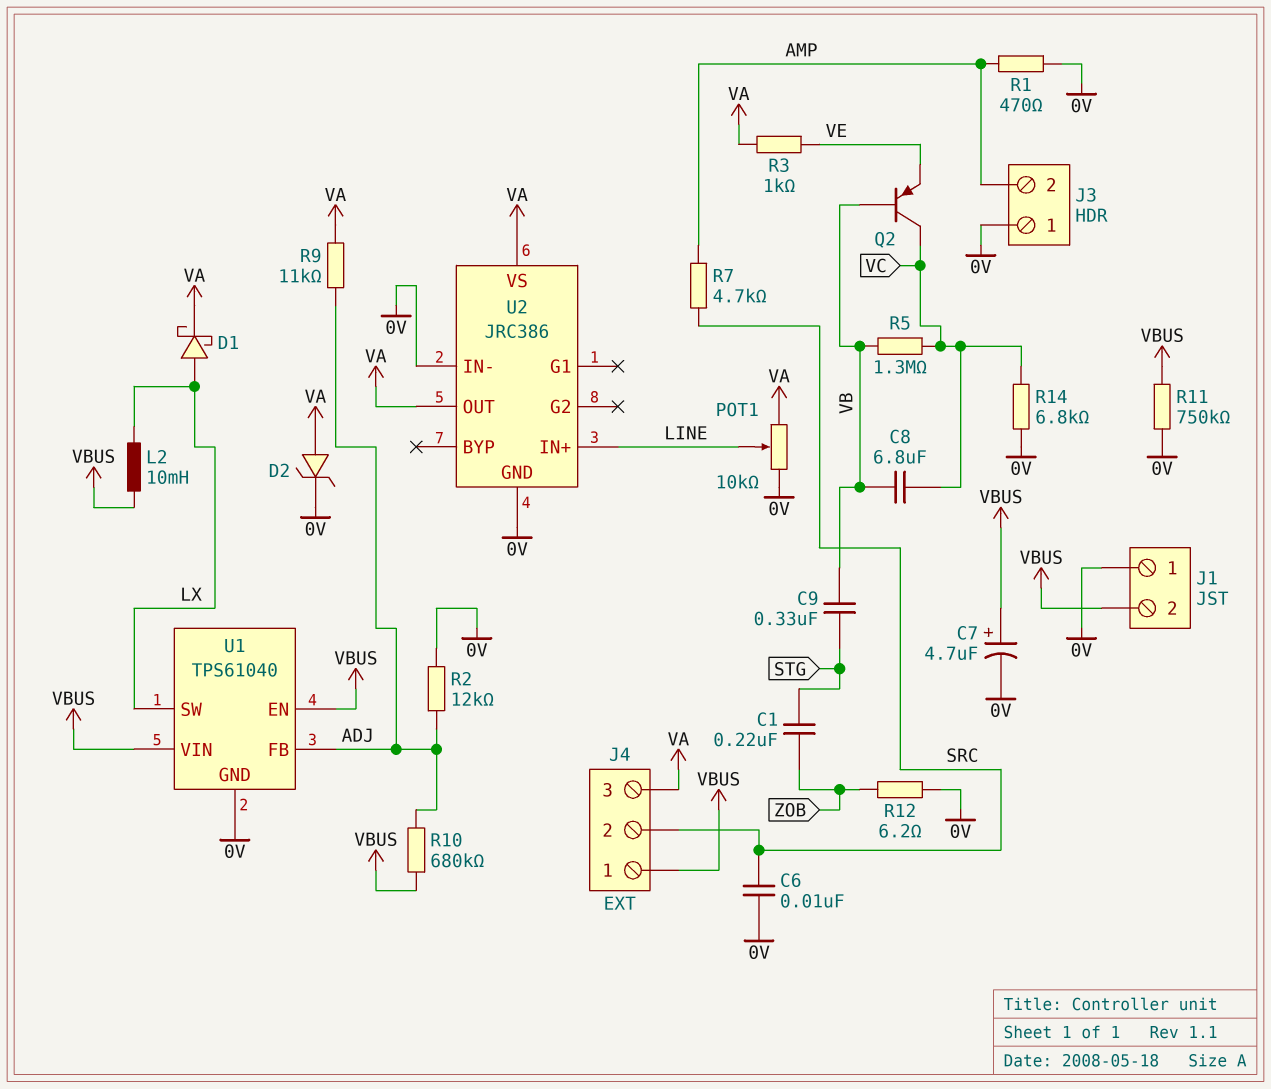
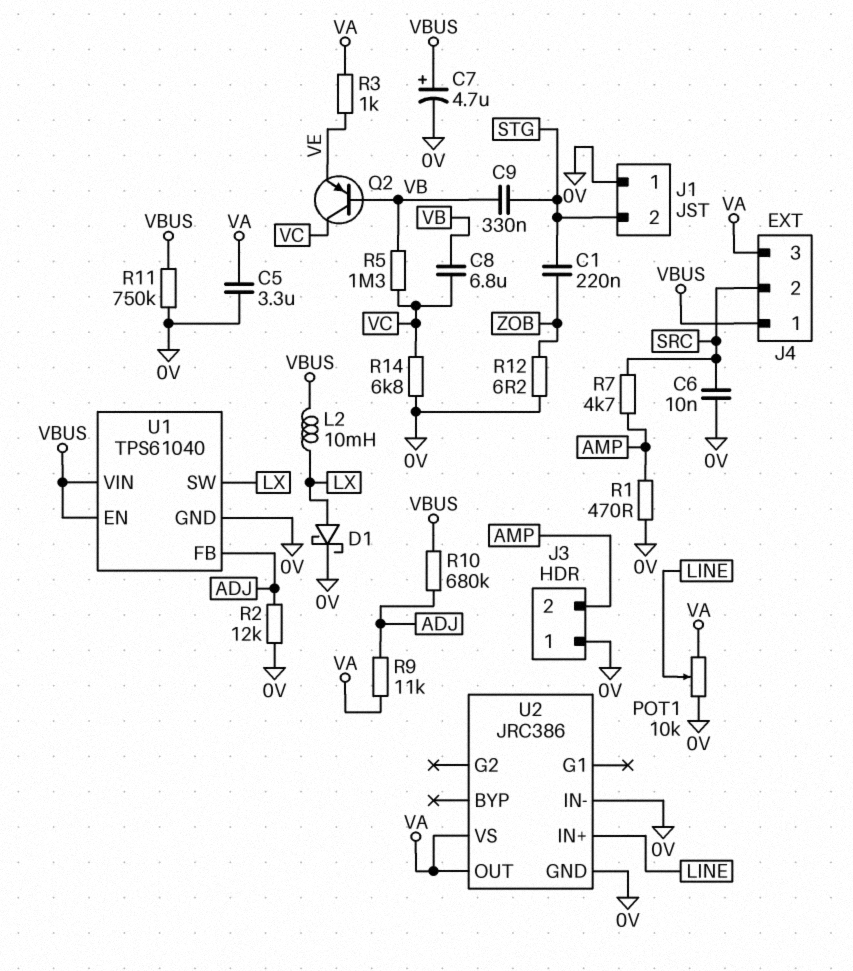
C5: none -> 3.3uF (0V, VA)
D1: schottky (A LX, K VA) -> schottky (A LX, K 0V)
D2: zener (A VA, K 0V) -> none
J1 pin 2: VBUS -> STG

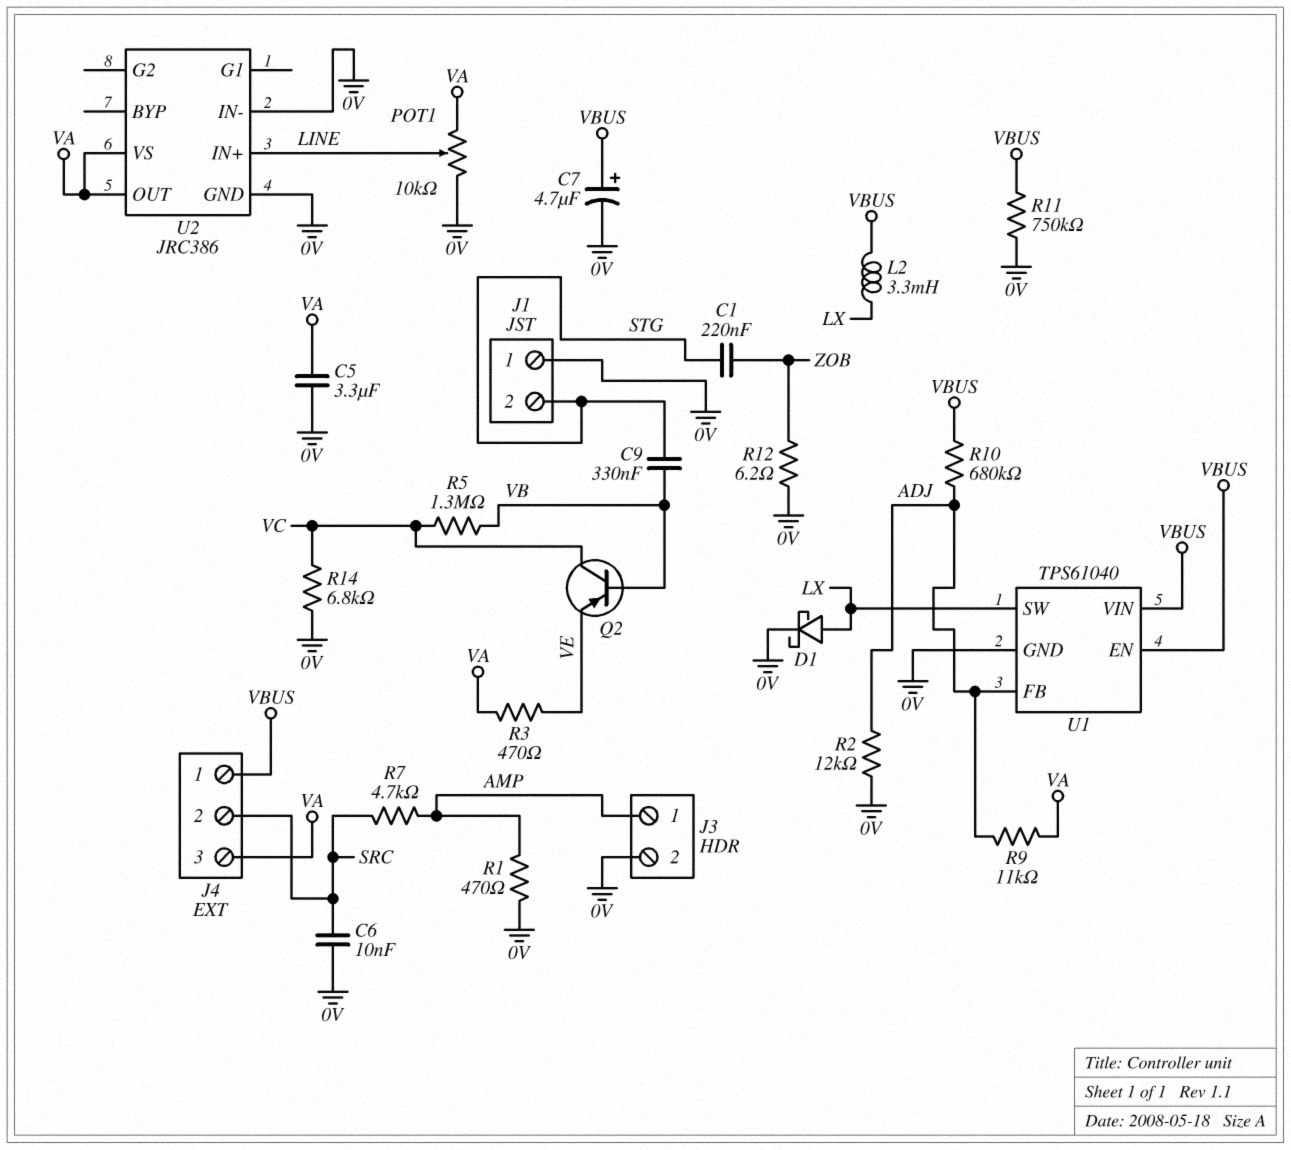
C8: 6.8uF (VB, VC) -> none
J3 pin 1: 0V -> AMP
J3 pin 2: AMP -> 0V
L2: 10mH (LX, VBUS) -> 3.3mH (LX, VBUS)
R3: 1k (VA, VE) -> 470 (VA, VE)

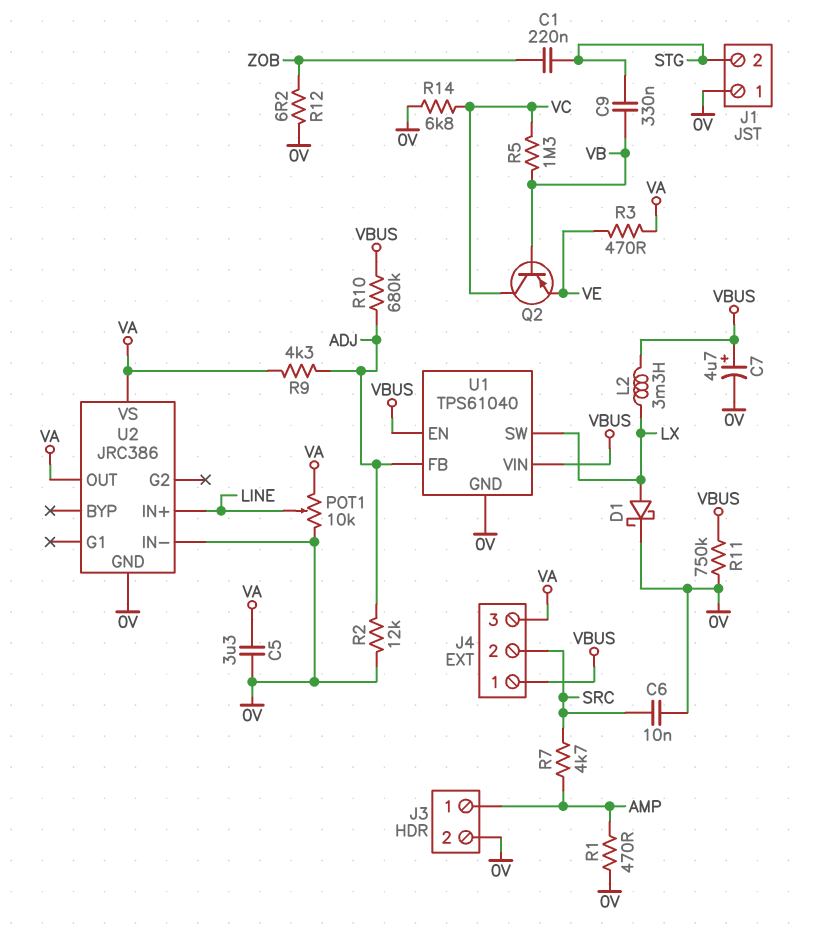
R9: 11k (ADJ, VA) -> 4.3k (ADJ, VA)

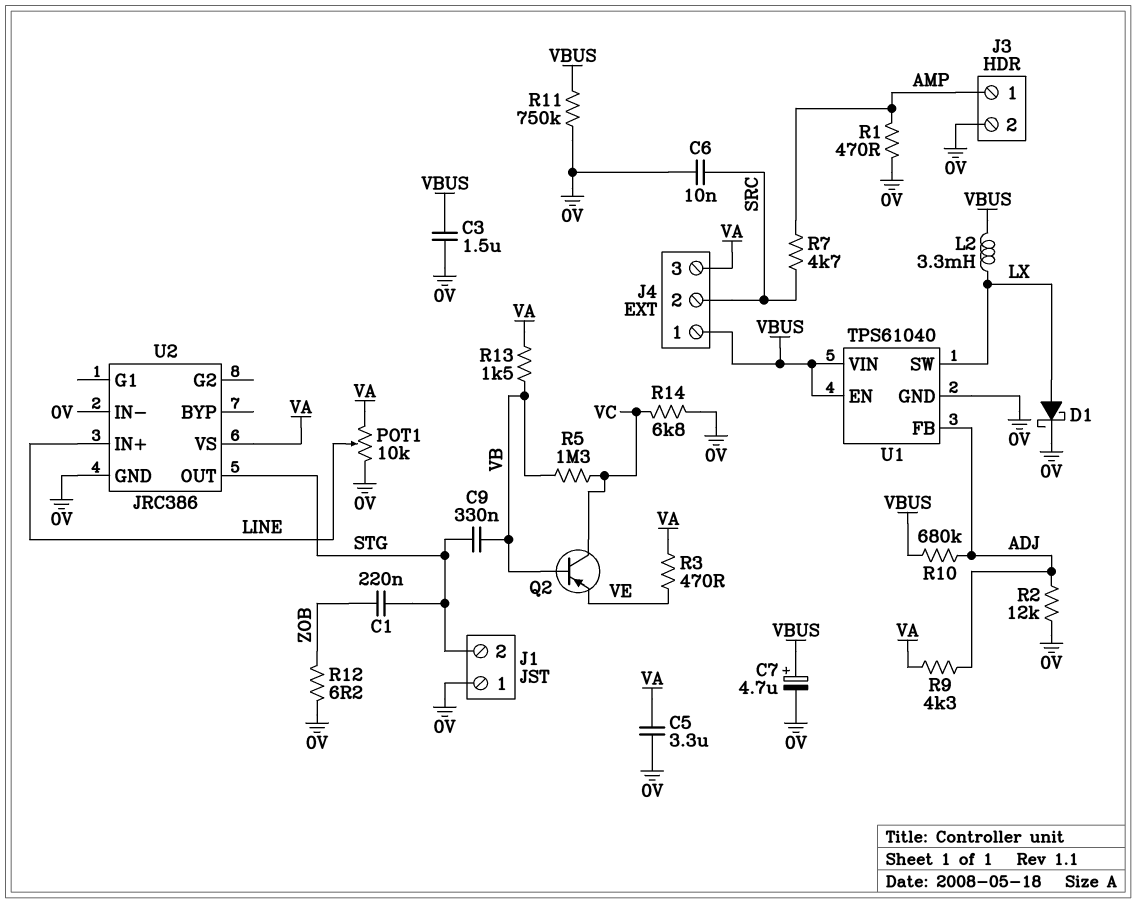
C3: none -> 1.5uF (0V, VBUS)
R13: none -> 1.5k (VA, VB)
U2 pin OUT: VA -> STG

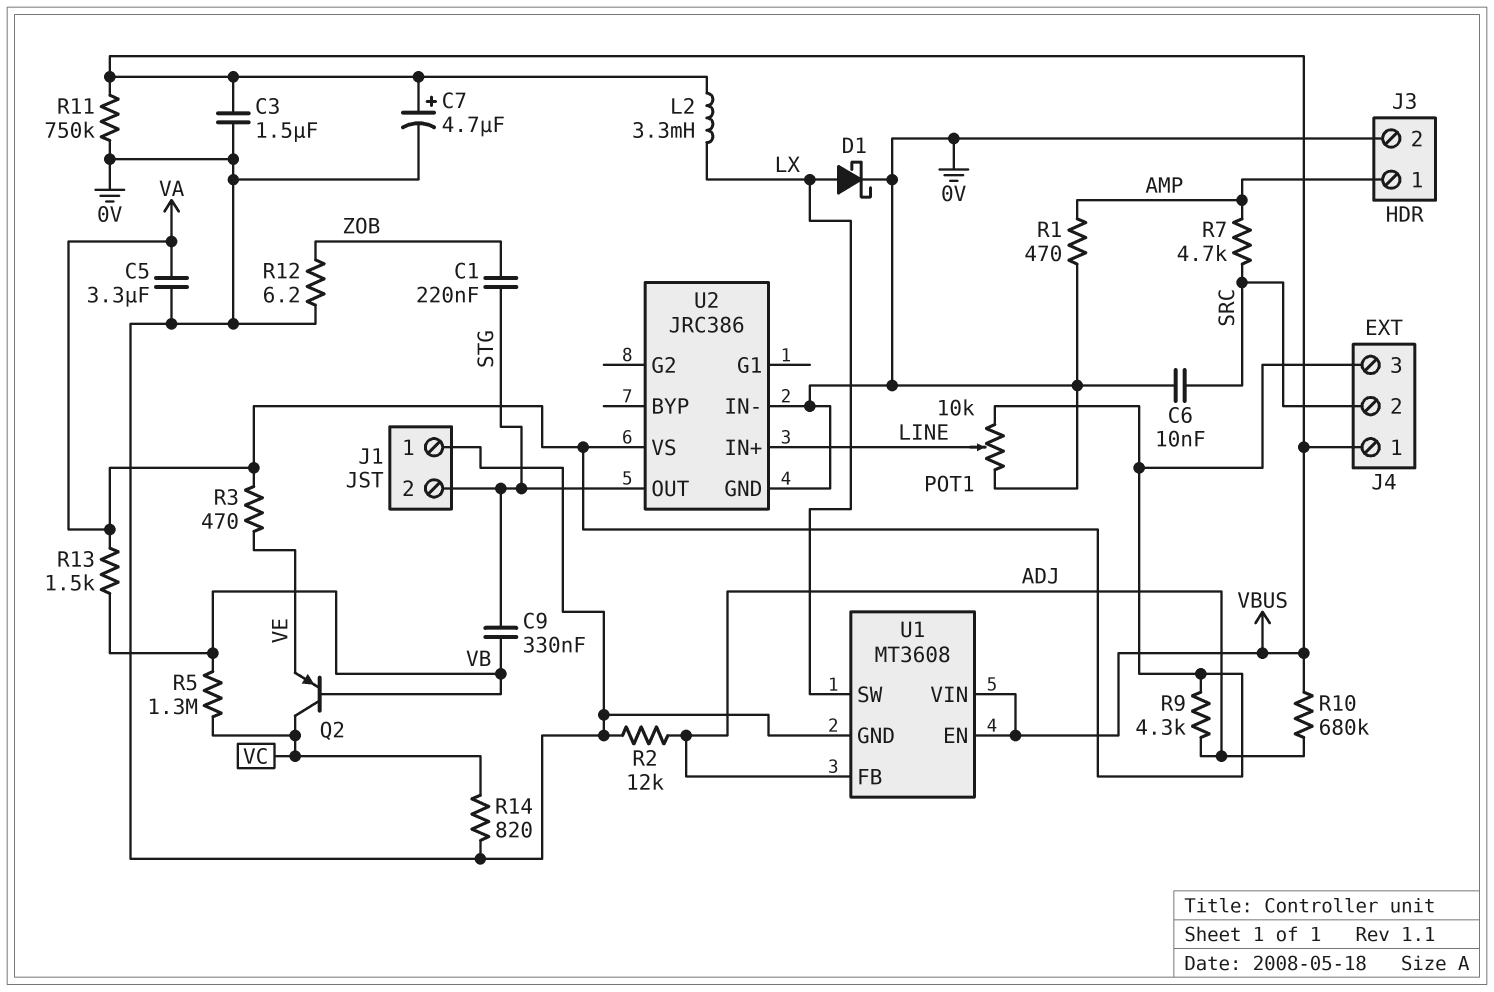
R14: 6.8k (0V, VC) -> 820 (0V, VC)
U1: TPS61040 -> MT3608

